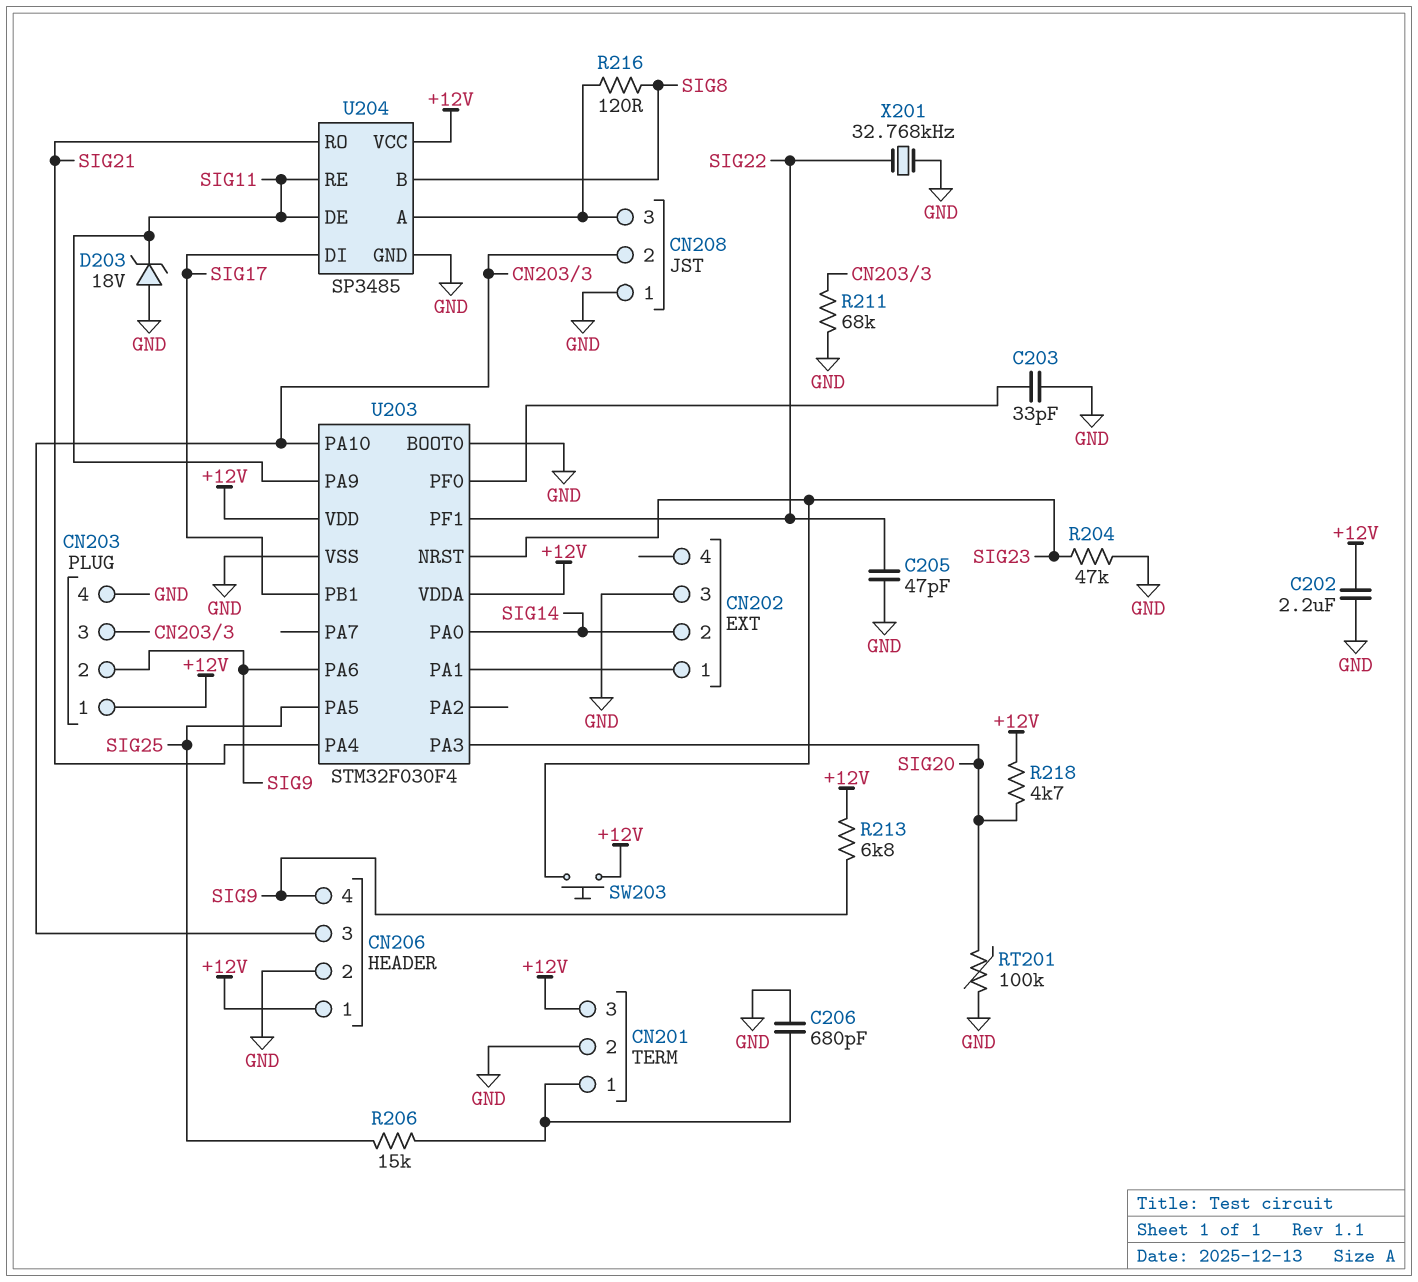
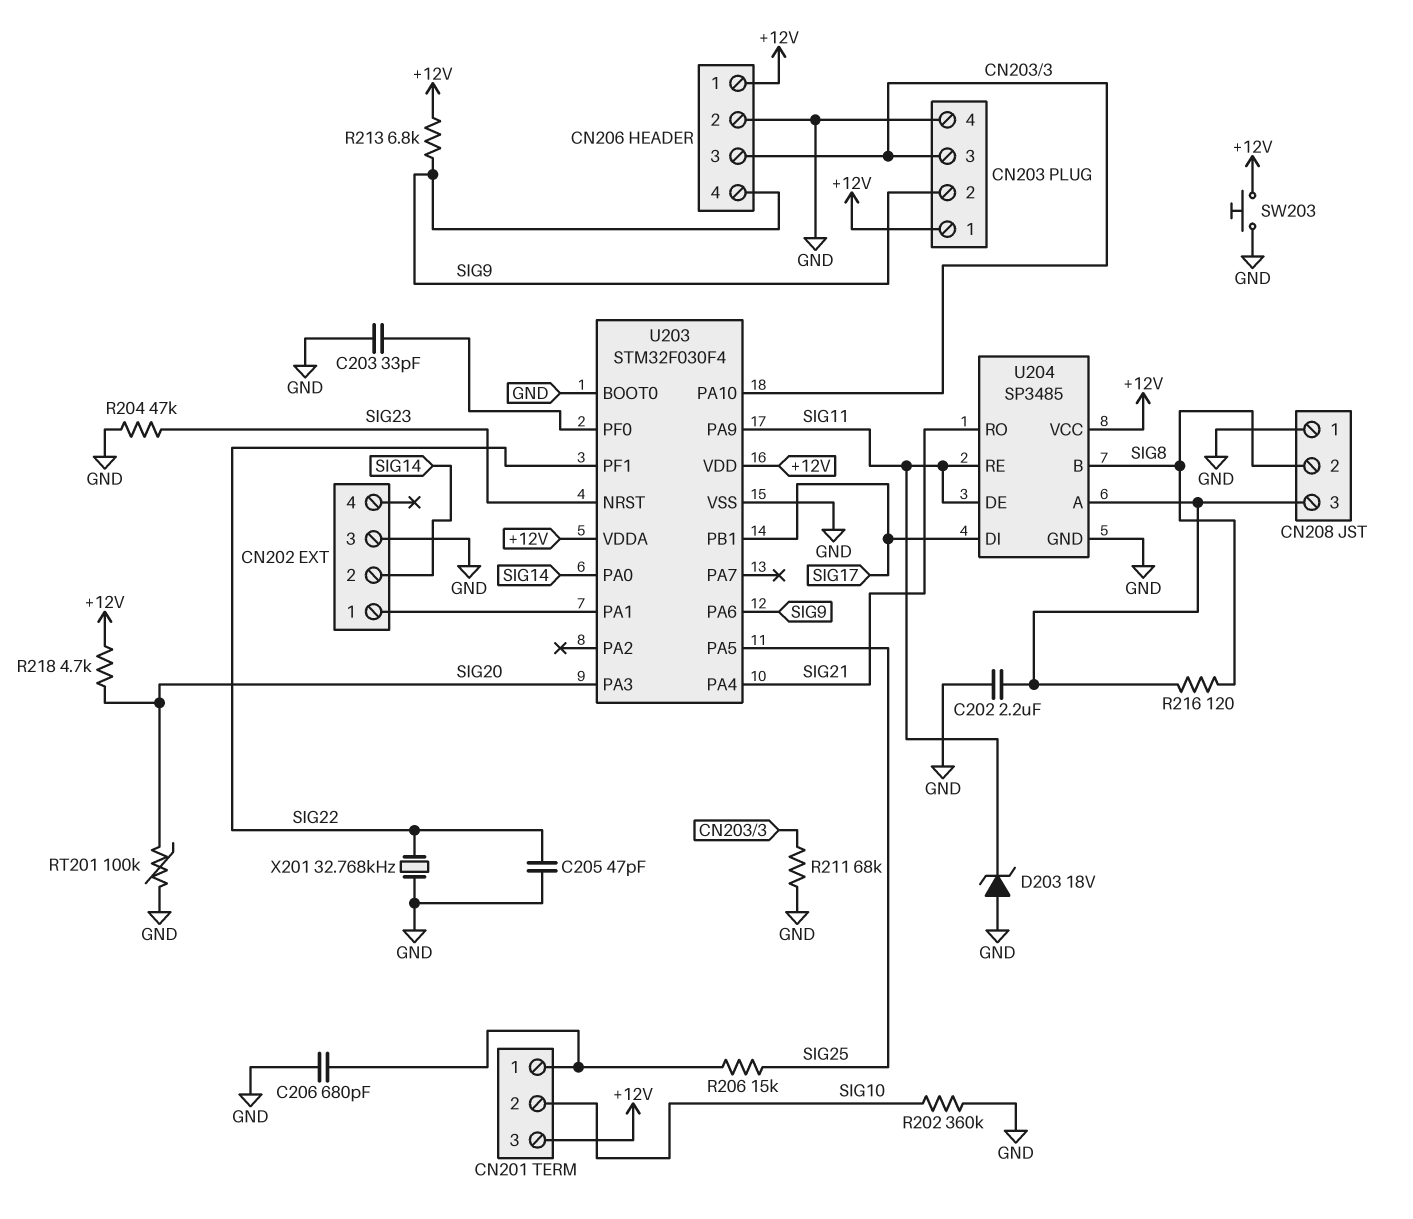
C202: 2.2uF (+12V, GND) -> 2.2uF (CN208/3, GND)
CN201 pin 2: GND -> SIG10
CN208 pin 2: CN203/3 -> SIG8
R202: none -> 360k (GND, SIG10)
SW203: button (+12V, SIG23) -> button (+12V, GND)

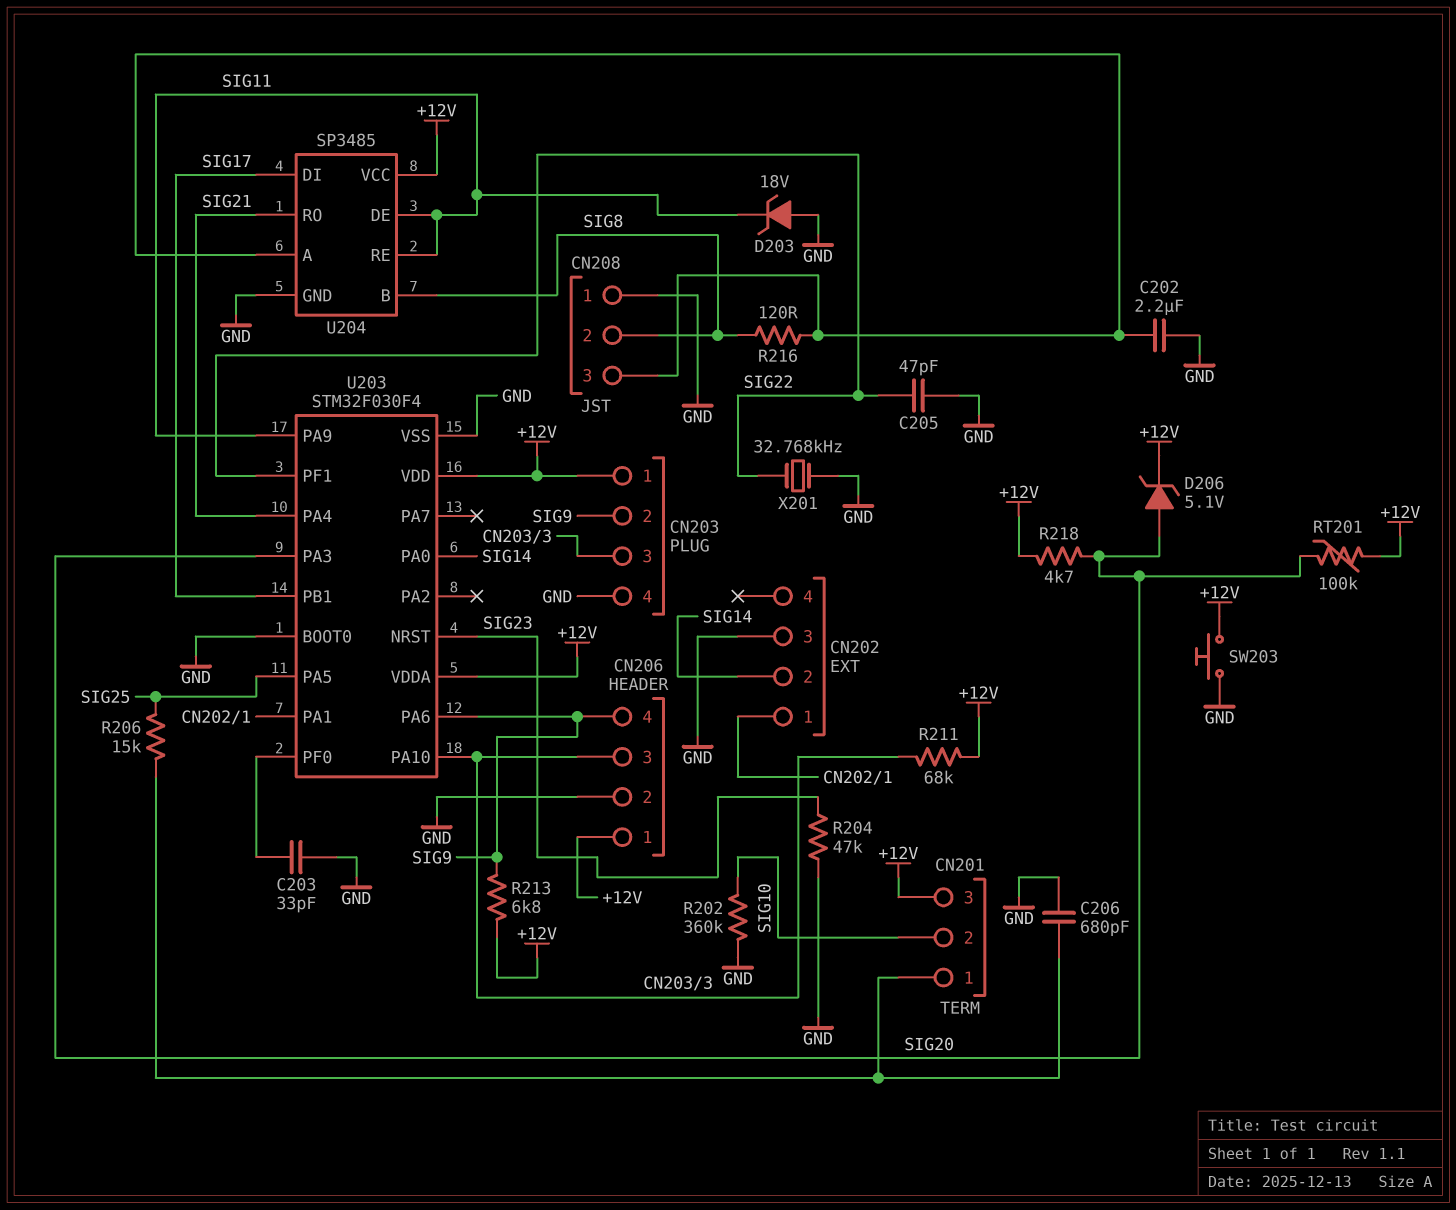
D206: none -> zener 5.1V (A SIG20, K +12V)
R211: 68k (CN203/3, GND) -> 68k (+12V, CN203/3)
RT201: 100k (GND, SIG20) -> 100k (+12V, SIG20)

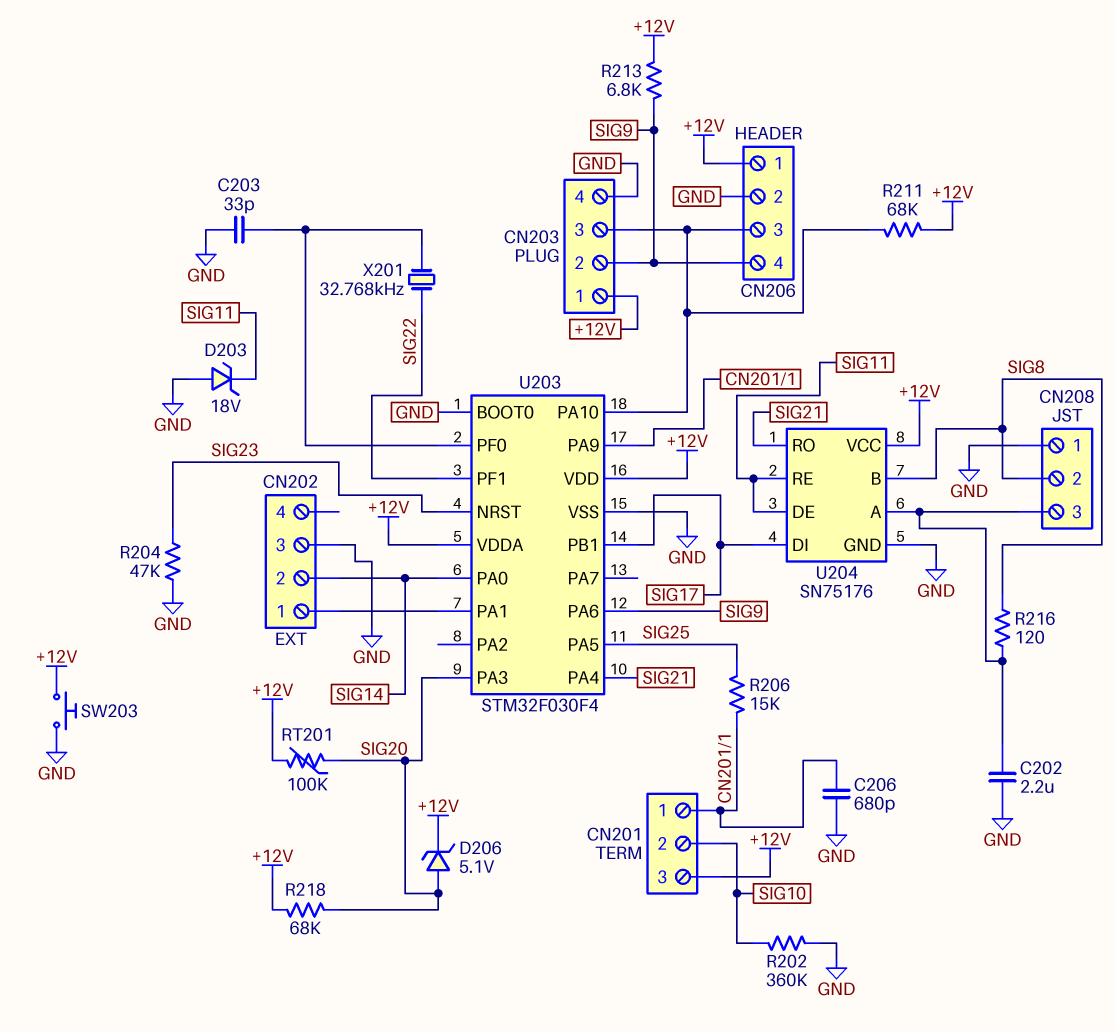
C205: 47pF (GND, SIG22) -> none
R218: 4.7k (+12V, SIG20) -> 68k (+12V, SIG20)
U203 pin PA9: SIG11 -> CN201/1
U204: SP3485 -> SN75176
X201: 32.768kHz (GND, SIG22) -> 32.768kHz (SIG22, U203/PF0)

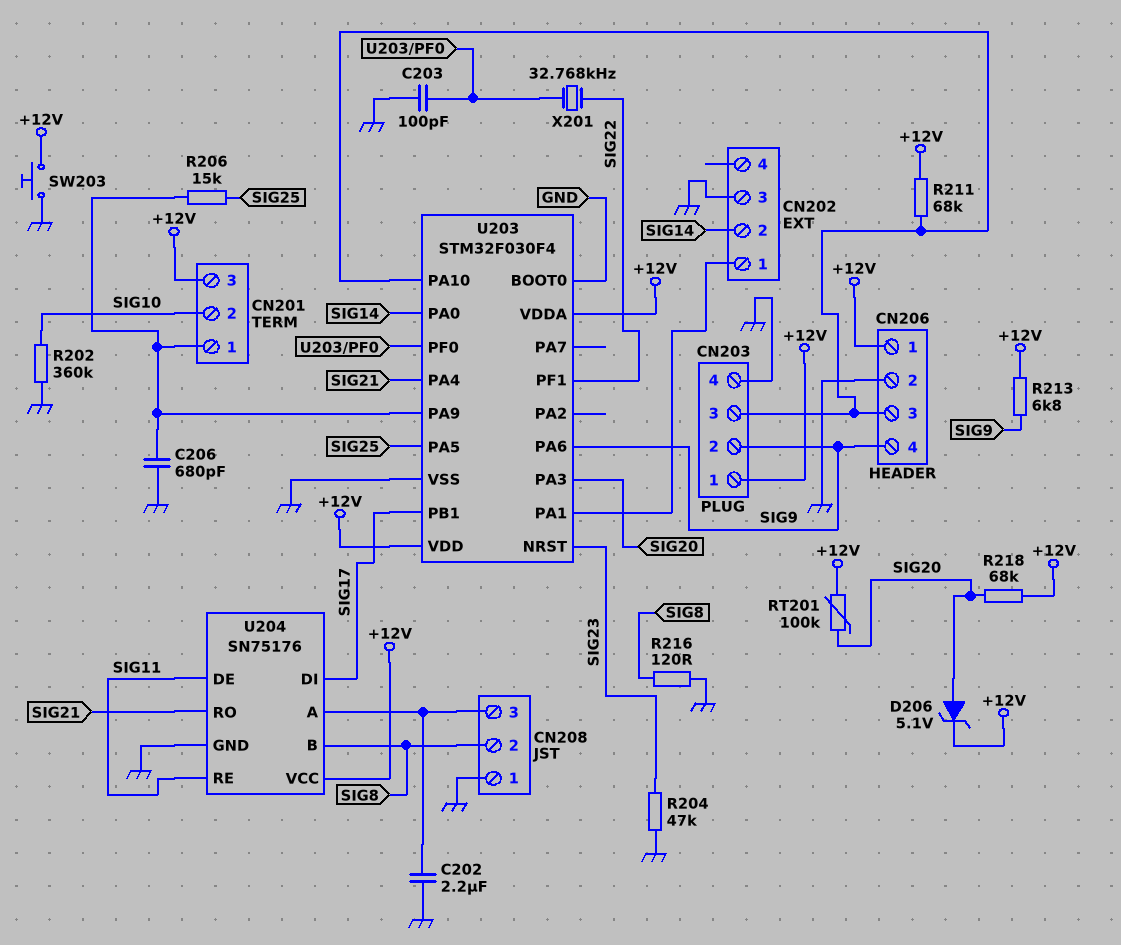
C203: 33pF (GND, U203/PF0) -> 100pF (GND, U203/PF0)
D203: zener 18V (A GND, K SIG11) -> none
R216: 120 (CN208/3, SIG8) -> 120 (GND, SIG8)

